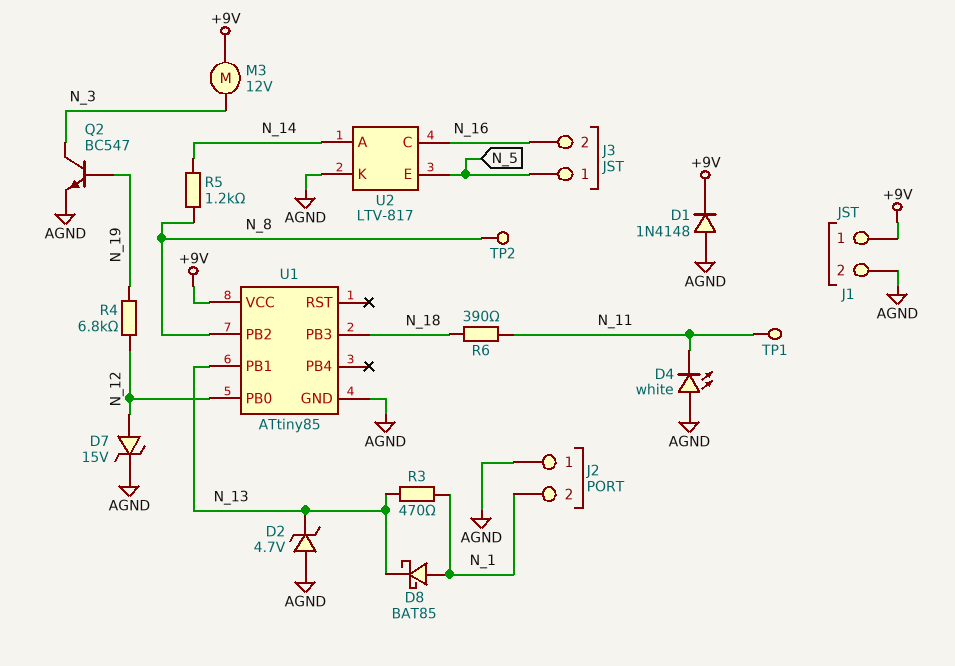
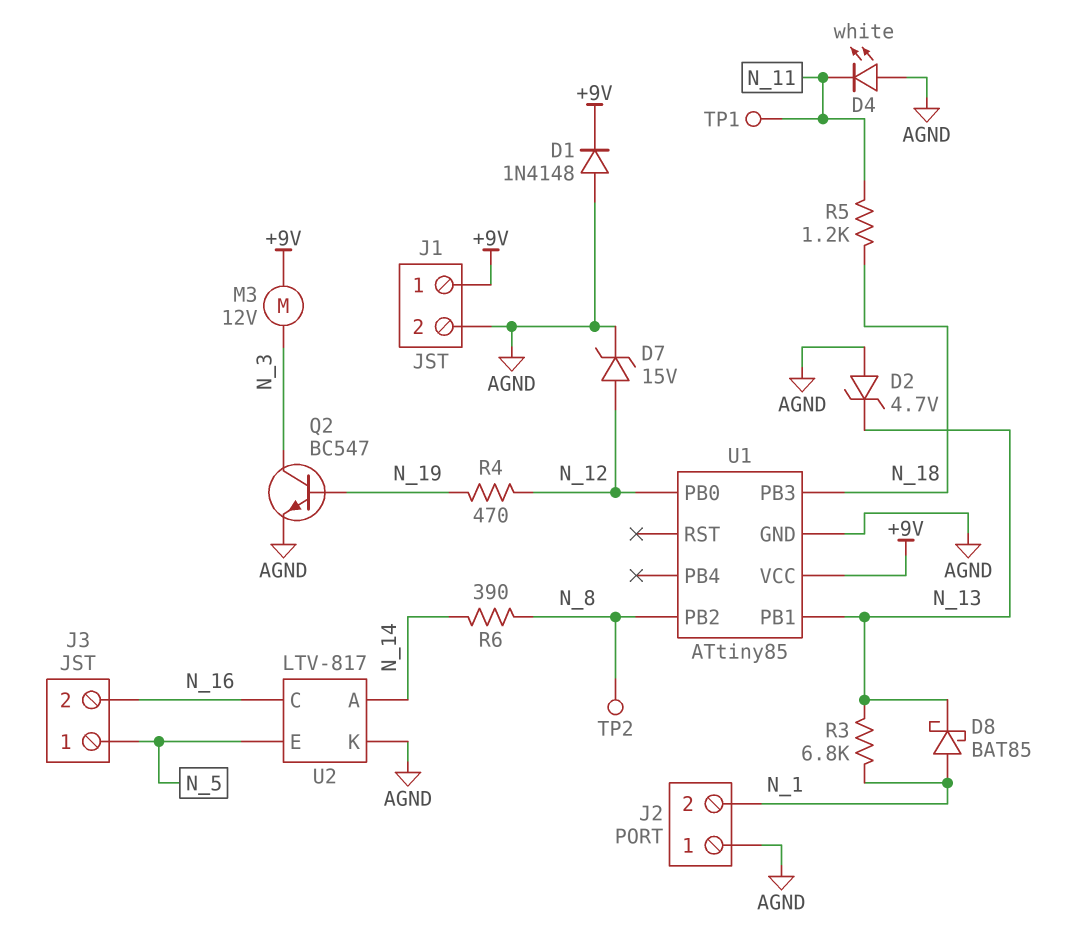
R3: 470 (N_1, N_13) -> 6.8k (N_1, N_13)
R4: 6.8k (N_12, N_19) -> 470 (N_12, N_19)
R5: 1.2k (N_8, N_14) -> 1.2k (N_11, N_18)
R6: 390 (N_11, N_18) -> 390 (N_8, N_14)

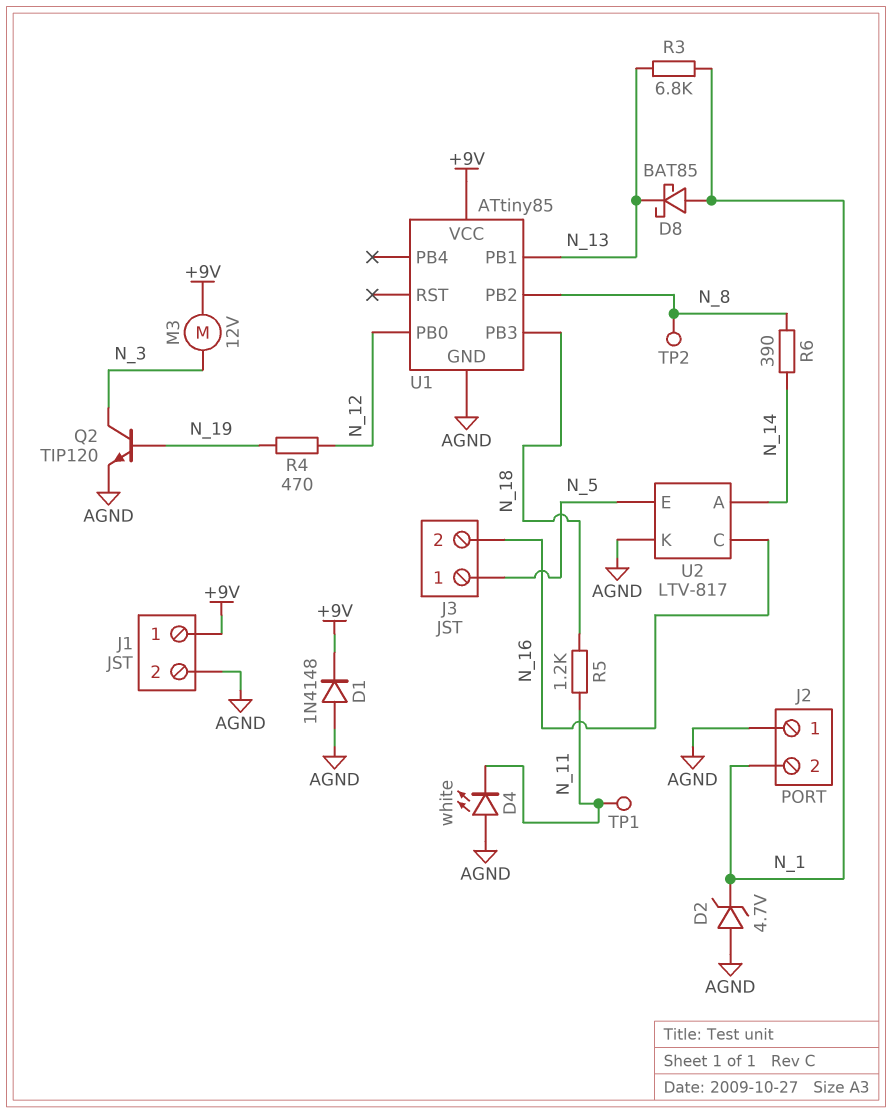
D2: zener 4.7V (A AGND, K N_13) -> zener 4.7V (A AGND, K N_1)
D7: zener 15V (A N_12, K AGND) -> none
Q2: NPN BC547 (B N_19, C N_3, E AGND) -> NPN TIP120 (B N_19, C N_3, E AGND)

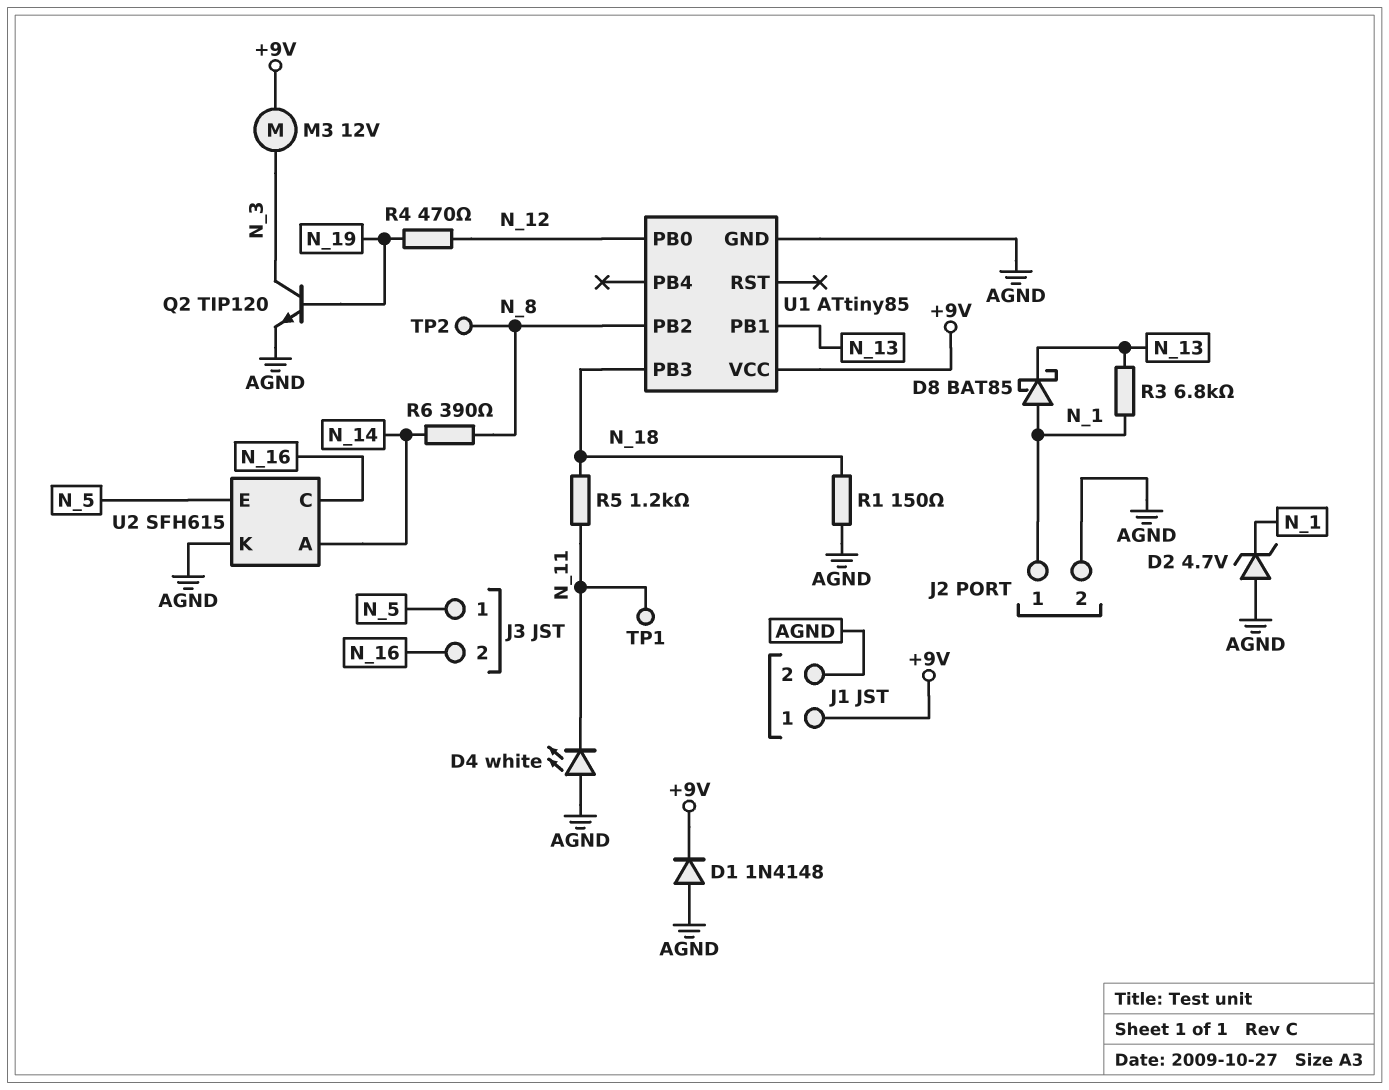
J2 pin 1: AGND -> N_1
J2 pin 2: N_1 -> AGND
R1: none -> 150 (AGND, N_18)
U2: LTV-817 -> SFH615

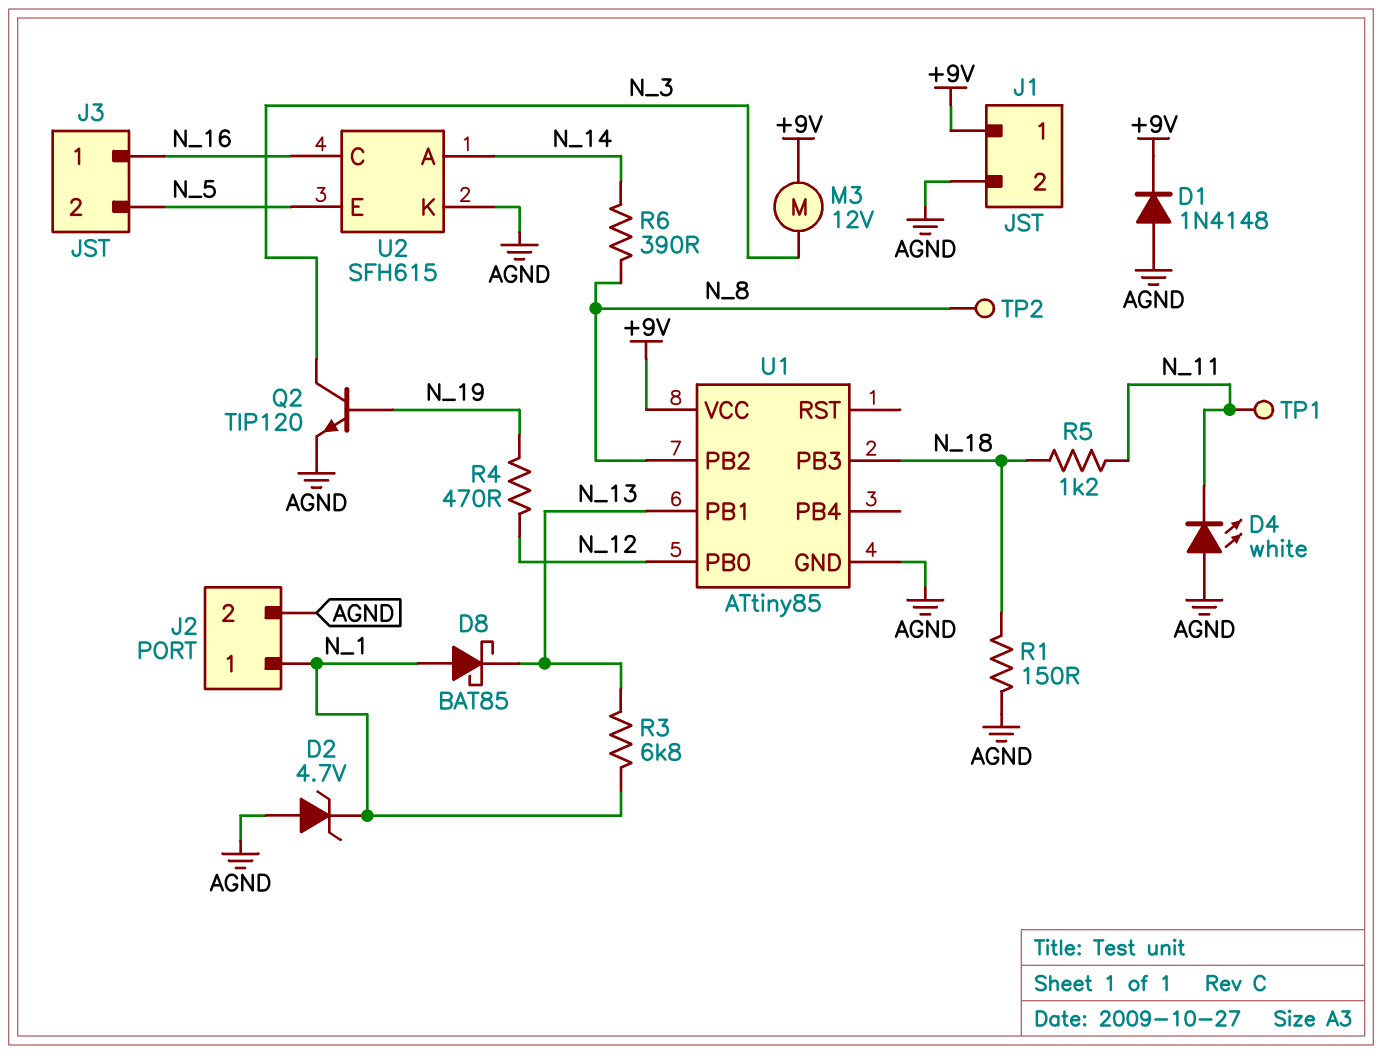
J3 pin 1: N_5 -> N_16
J3 pin 2: N_16 -> N_5

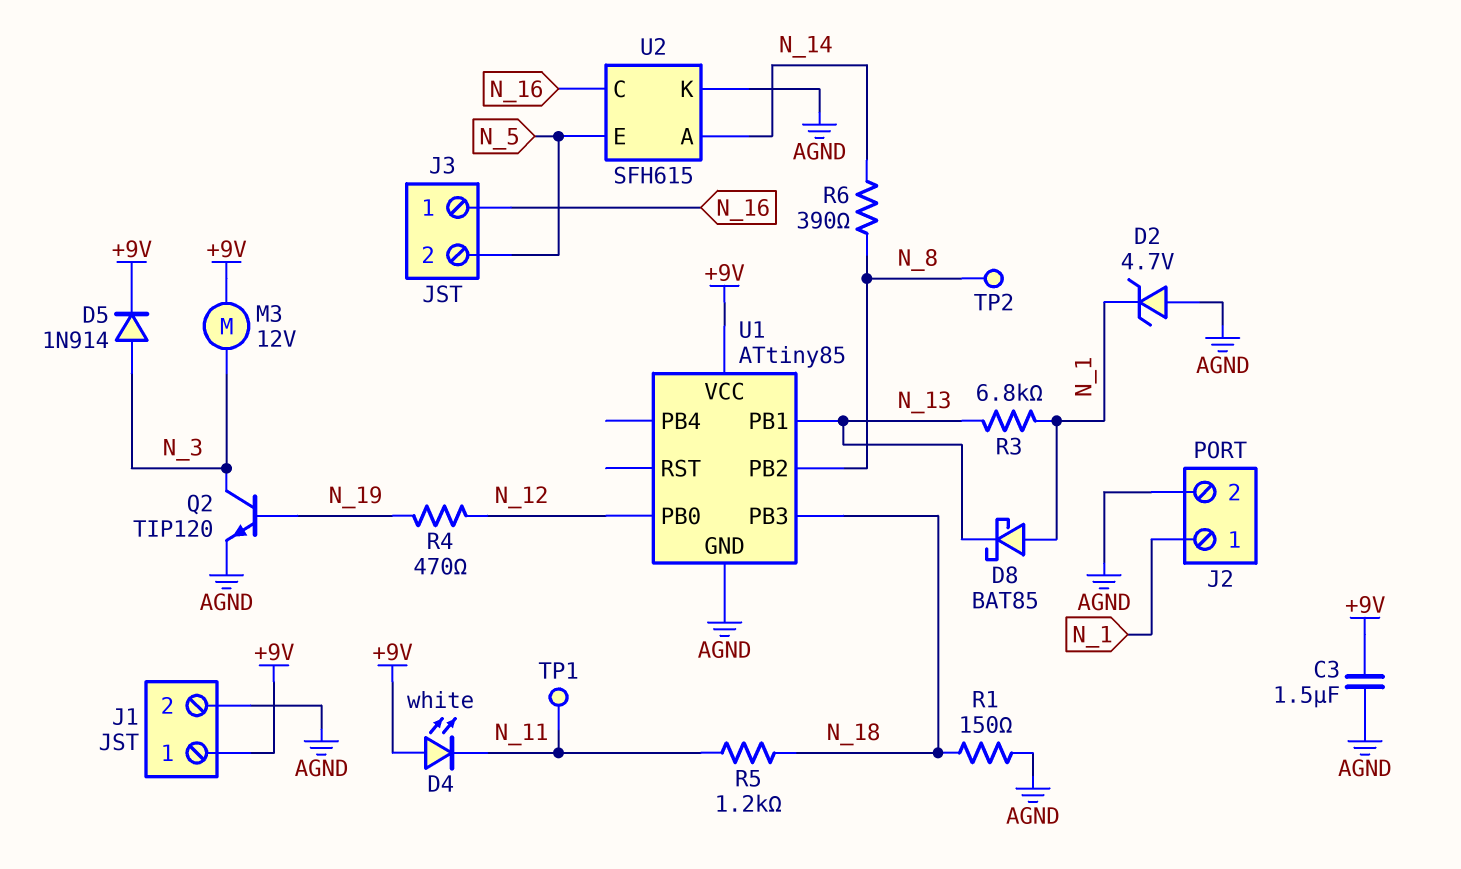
C3: none -> 1.5uF (+9V, AGND)
D1: diode 1N4148 (A AGND, K +9V) -> none
D4: LED white (A AGND, K N_11) -> LED white (A +9V, K N_11)
D5: none -> diode 1N914 (A N_3, K +9V)

